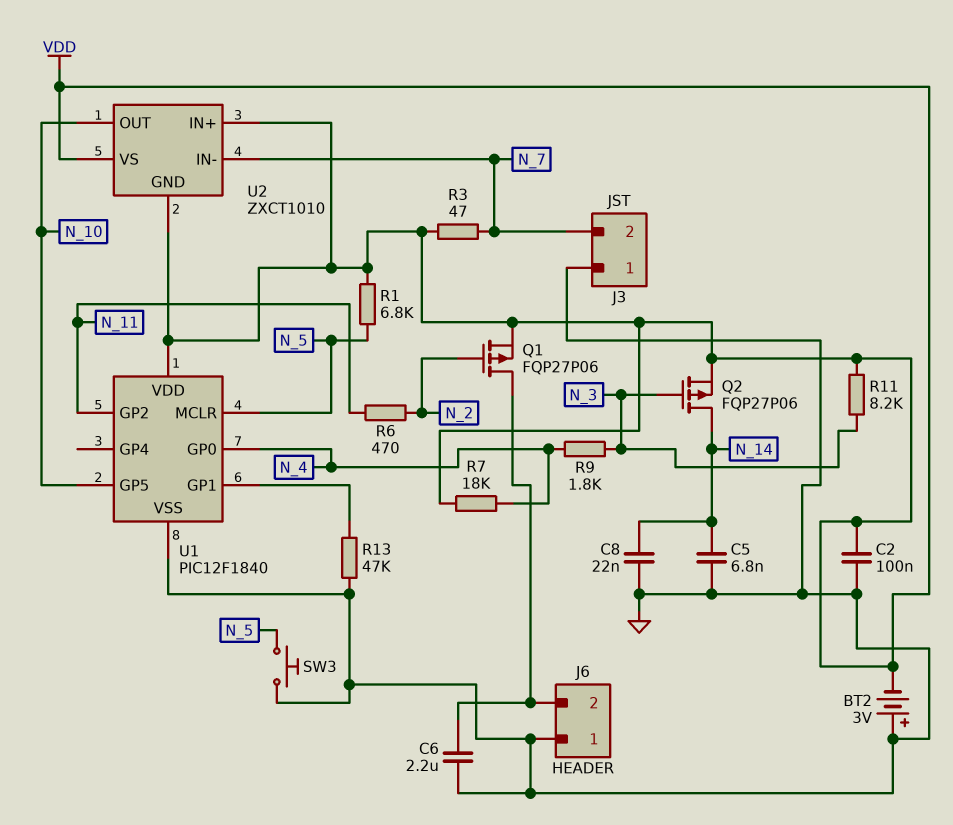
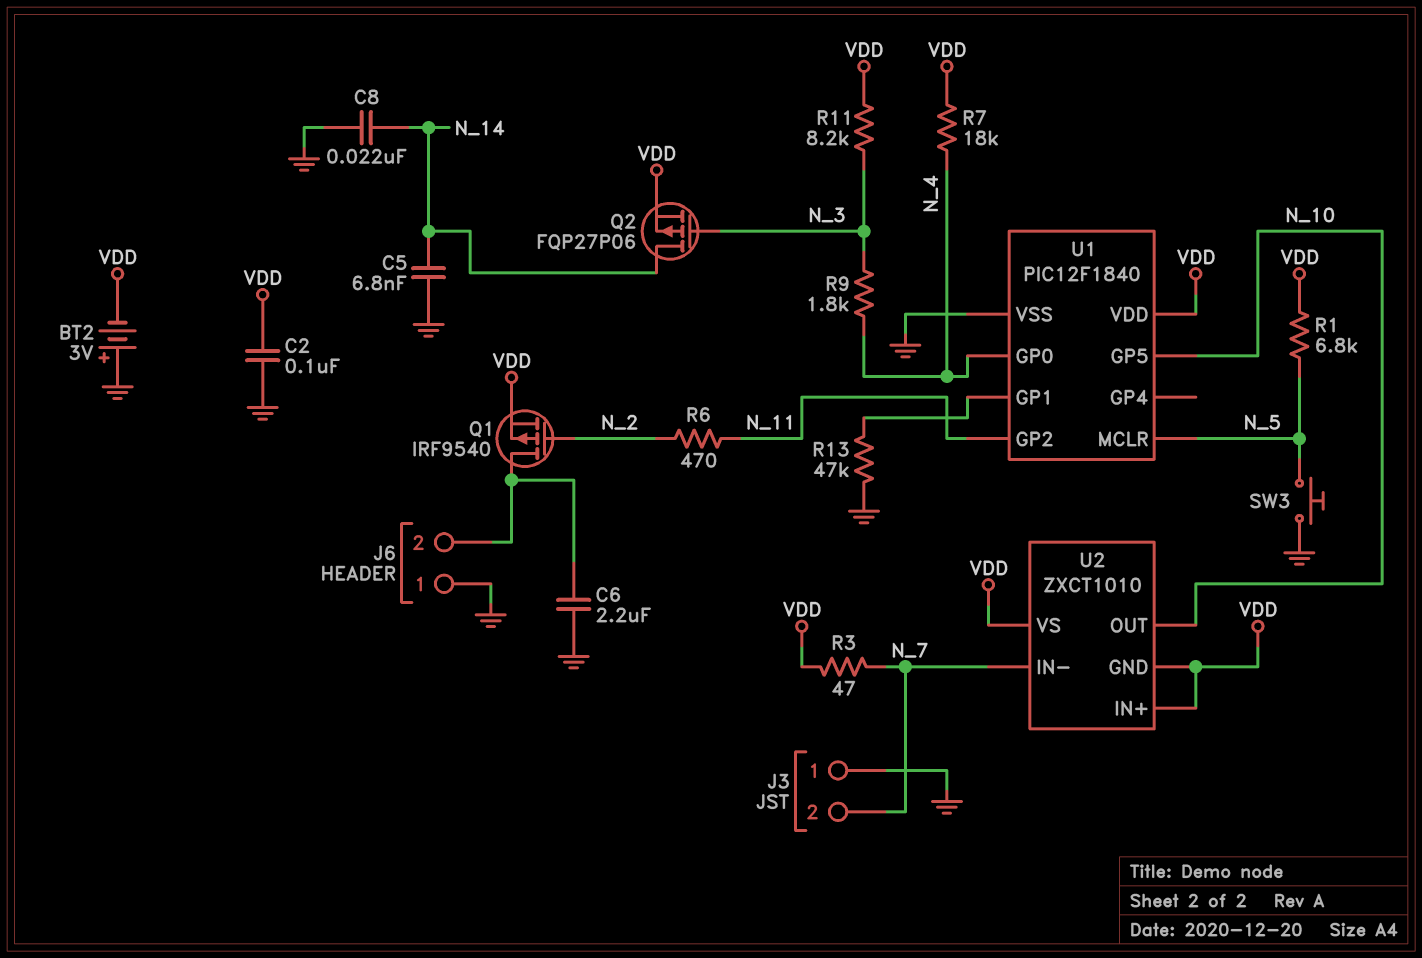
Q1: PMOS FQP27P06 (G N_2, D J6/2, S VDD) -> PMOS IRF9540 (G N_2, D J6/2, S VDD)

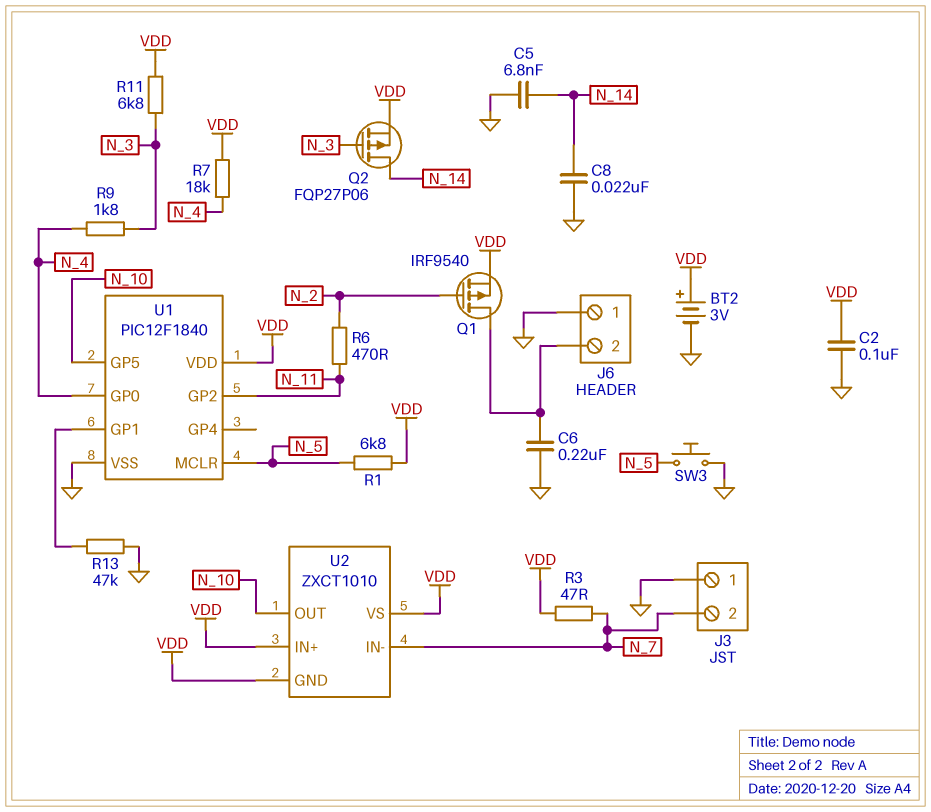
BT2: 3V (plus GND, minus VDD) -> 3V (plus VDD, minus GND)
C6: 2.2uF (GND, J6/2) -> 220nF (GND, J6/2)
R11: 8.2k (N_3, VDD) -> 6.8k (N_3, VDD)

